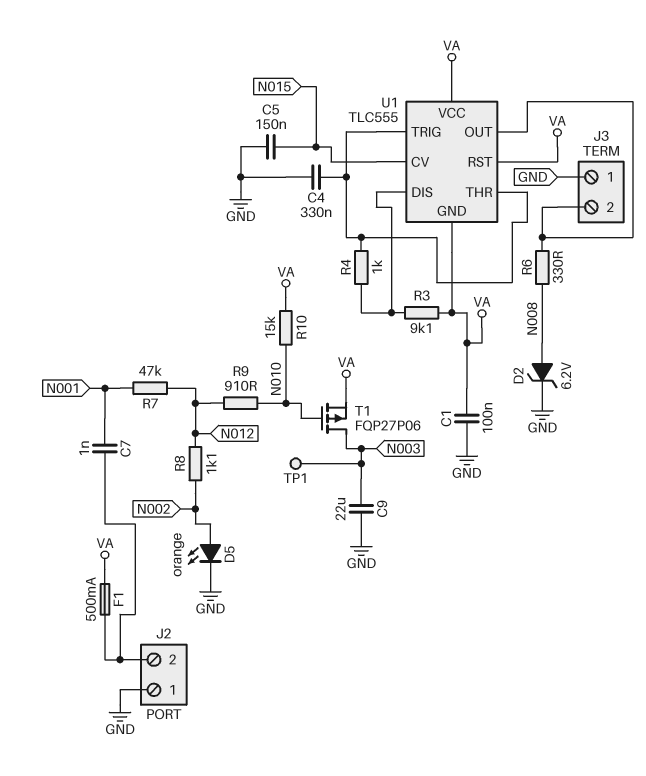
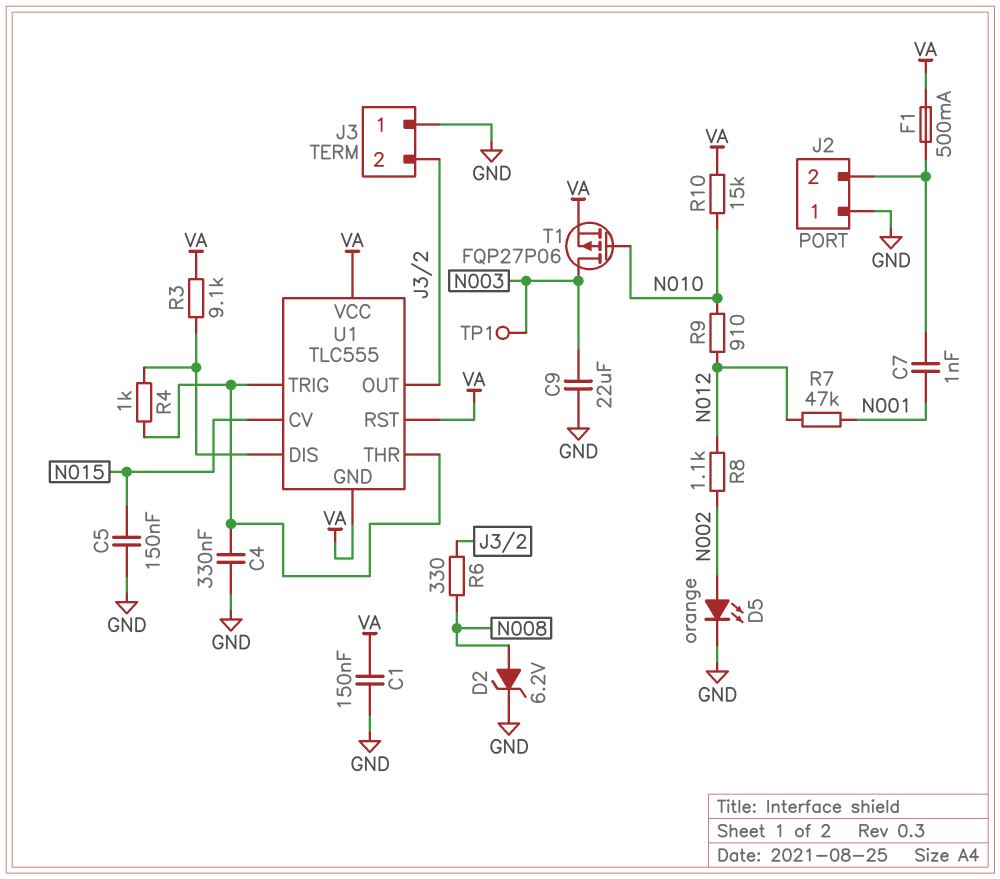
C1: 100nF (GND, VA) -> 150nF (GND, VA)

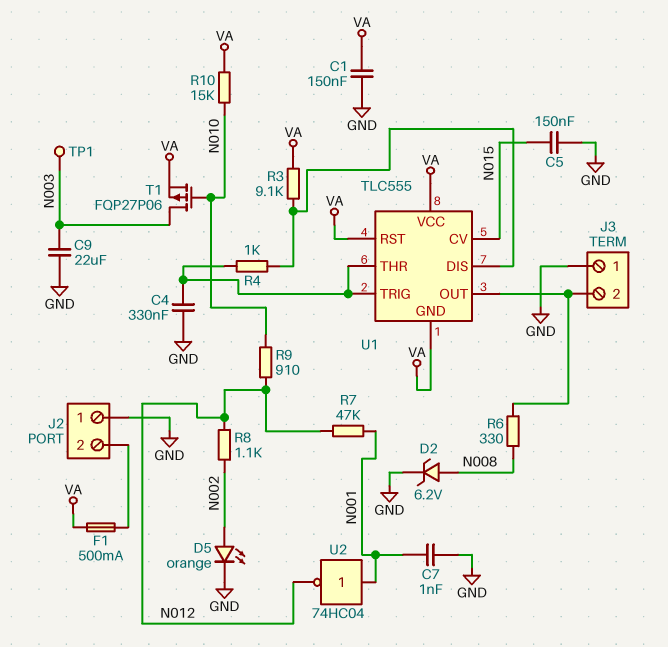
C7: 1nF (J2/2, N001) -> 1nF (GND, N001)
U2: none -> NOT 74HC04 (in N001, out N012)

